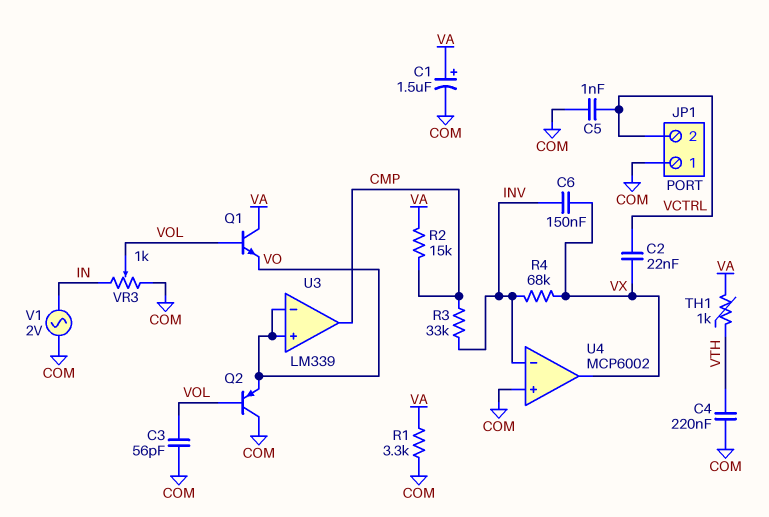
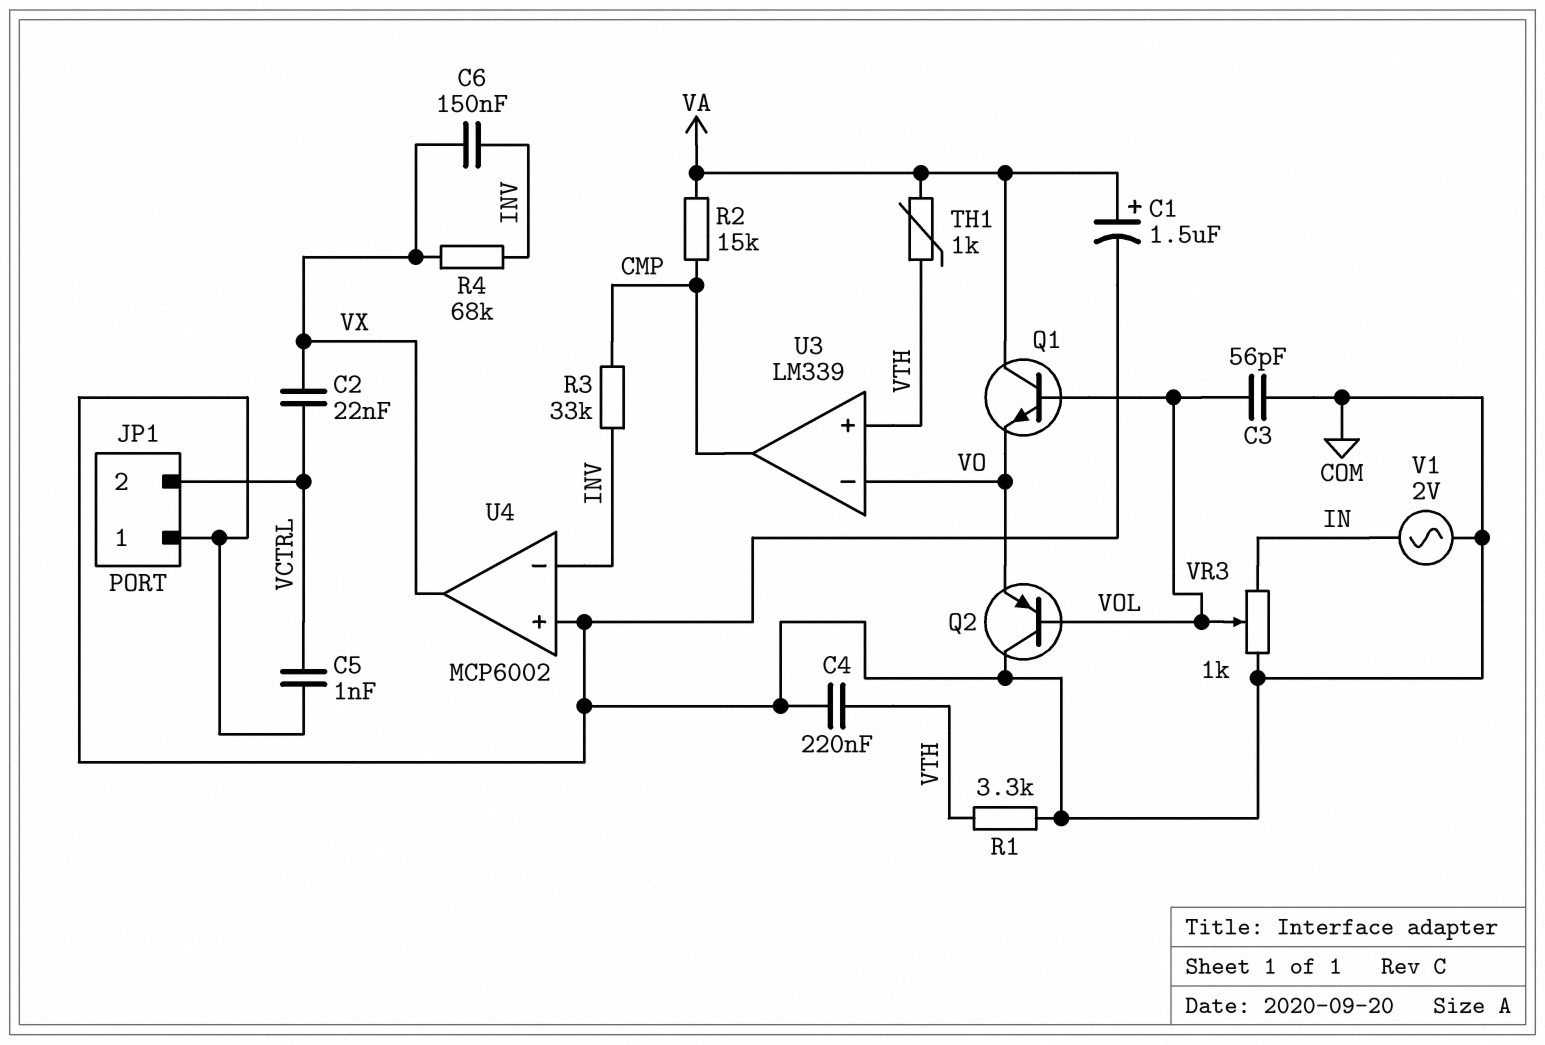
R1: 3.3k (COM, VA) -> 3.3k (COM, VTH)
U3 pin in+: VO -> VTH

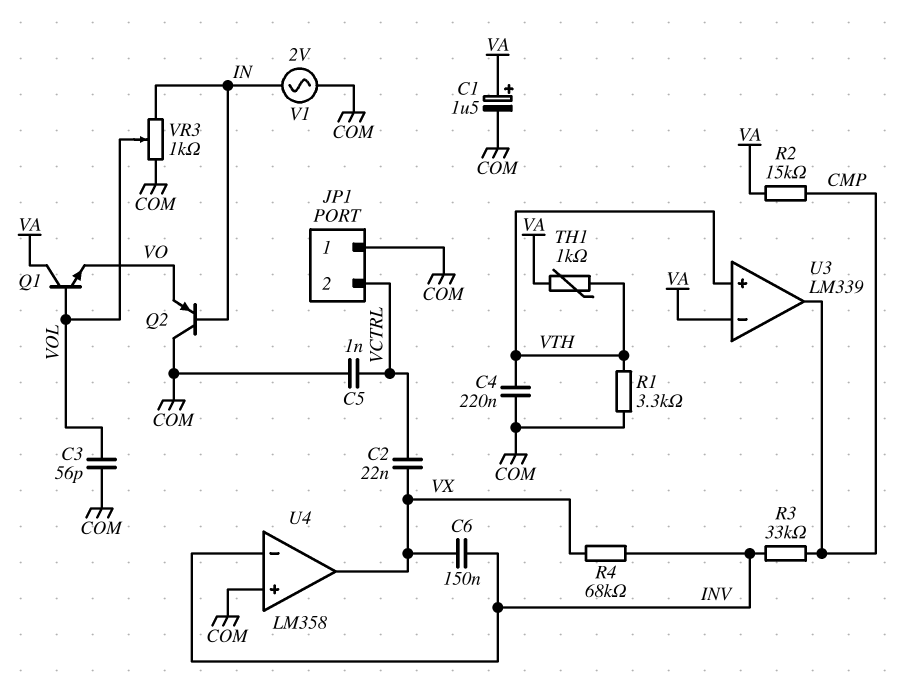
Q2: PNP (B VOL, C COM, E VO) -> PNP (B IN, C COM, E VO)
U3 pin in-: VO -> VA
U4: MCP6002 -> LM358

